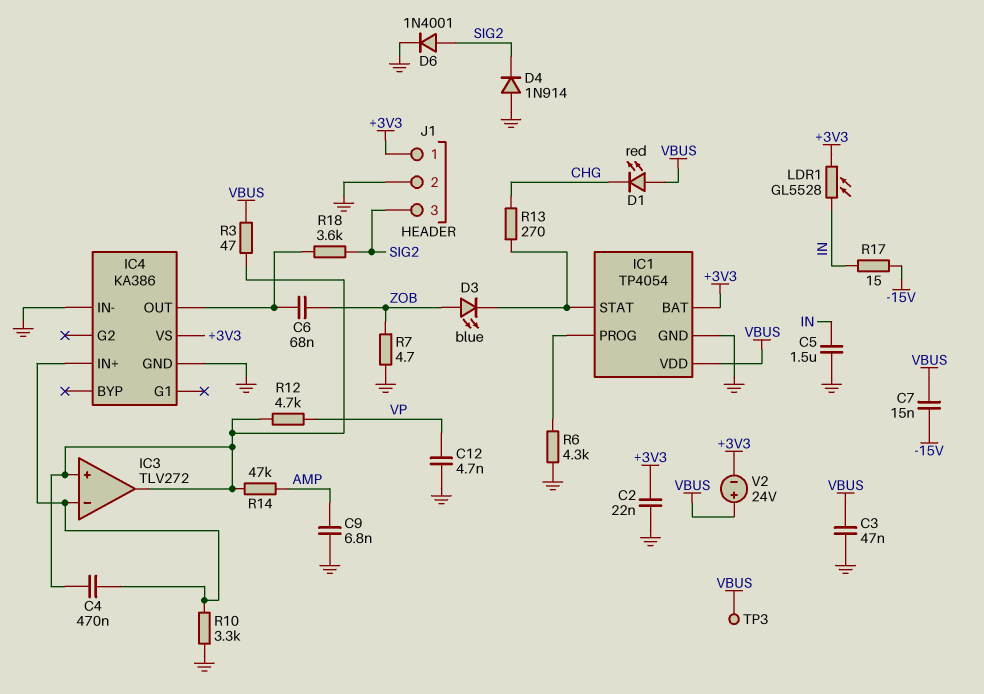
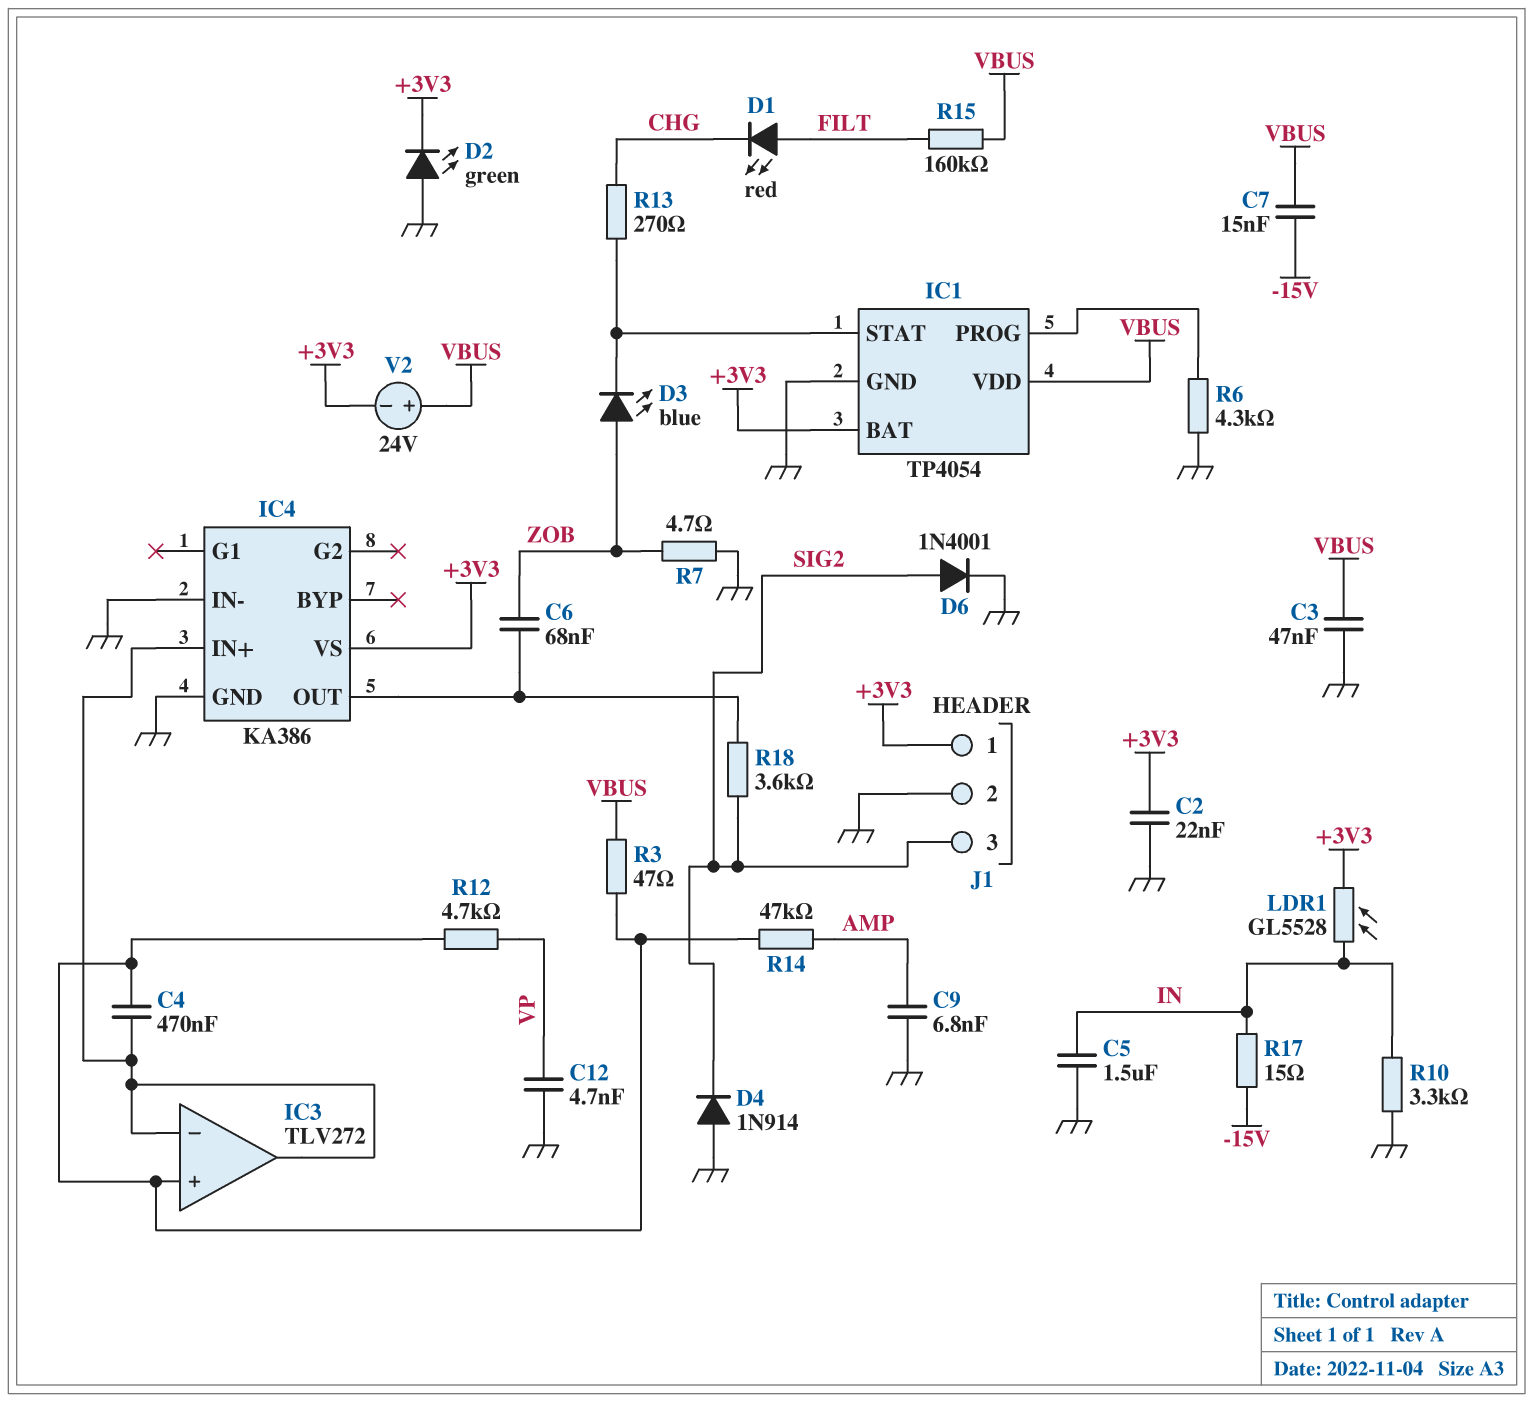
D1: LED red (A VBUS, K CHG) -> LED red (A FILT, K CHG)
D2: none -> LED green (A GND, K +3V3)
IC3 pin out: IC3/in+ -> IC3/in-
R10: 3.3k (GND, IC3/in-) -> 3.3k (GND, IN)
R15: none -> 160k (FILT, VBUS)
TP3: test point (VBUS) -> none

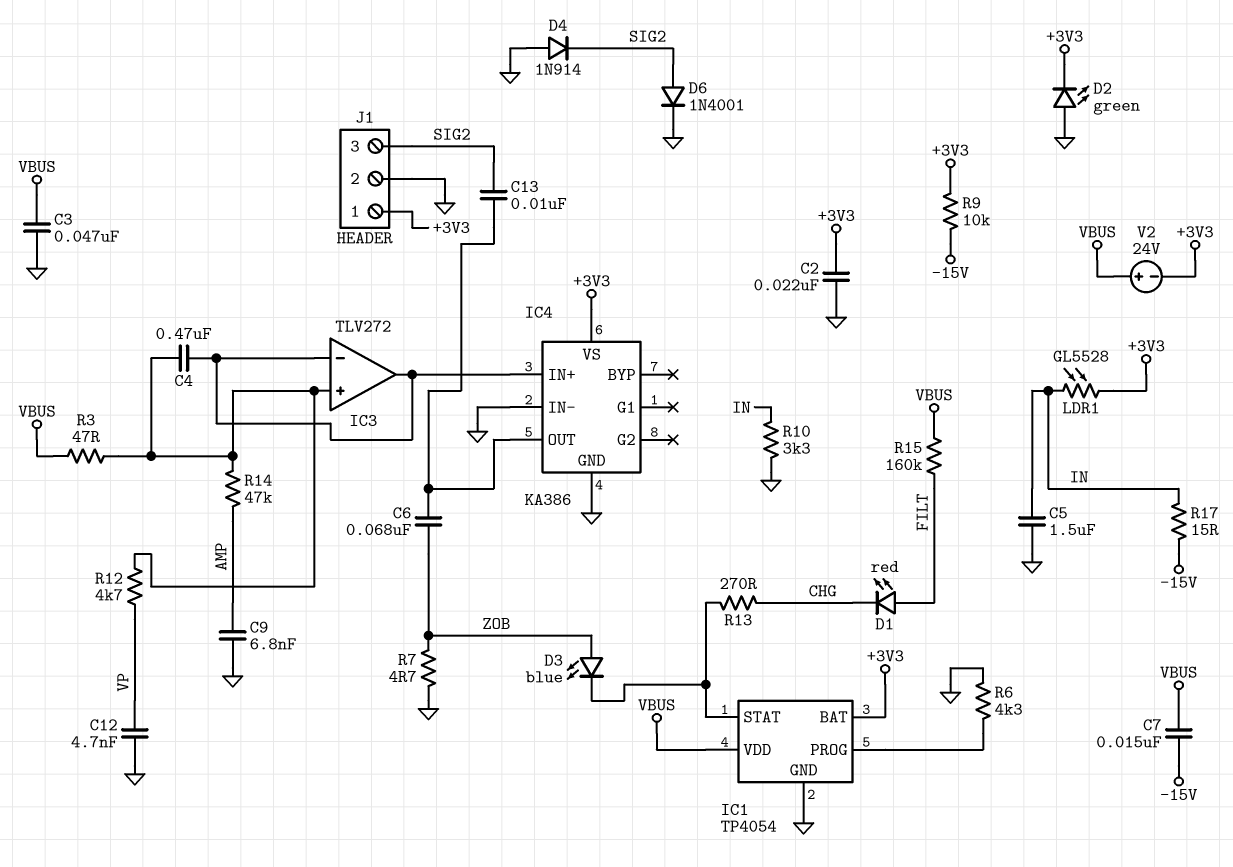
C13: none -> 10nF (IC4/OUT, SIG2)
R9: none -> 10k (+3V3, -15V)
R18: 3.6k (IC4/OUT, SIG2) -> none

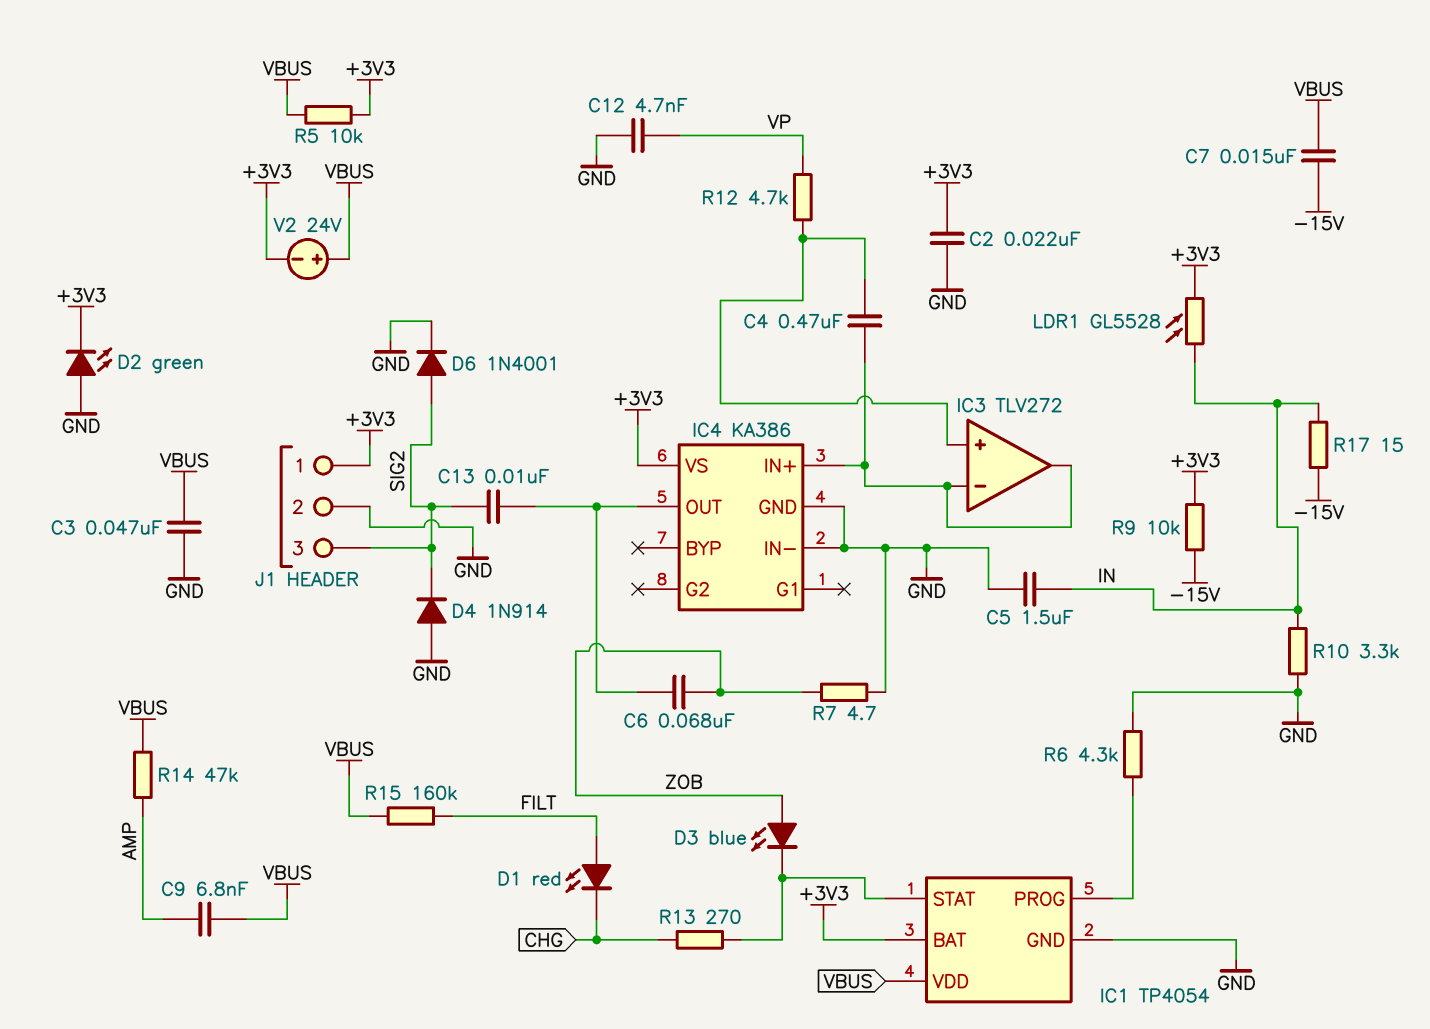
C9: 6.8nF (AMP, GND) -> 6.8nF (AMP, VBUS)
R3: 47 (IC3/in+, VBUS) -> none
R5: none -> 10k (+3V3, VBUS)
R14: 47k (AMP, IC3/in+) -> 47k (AMP, VBUS)

